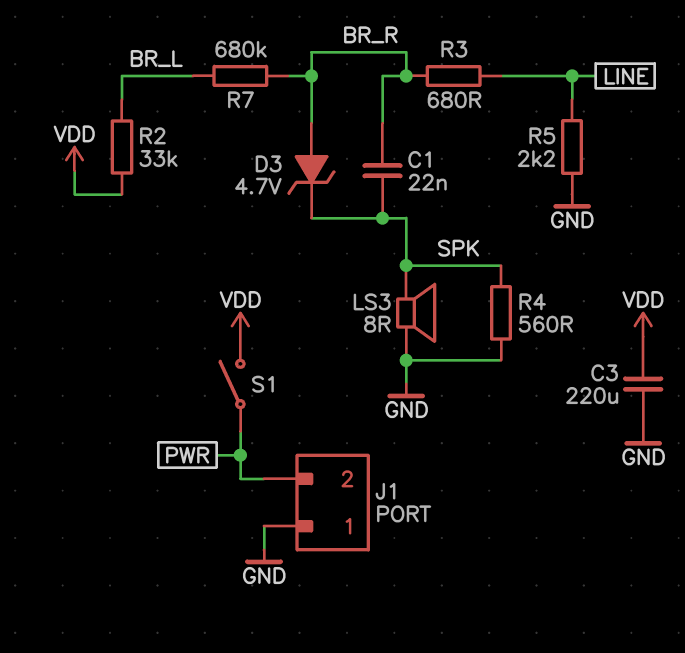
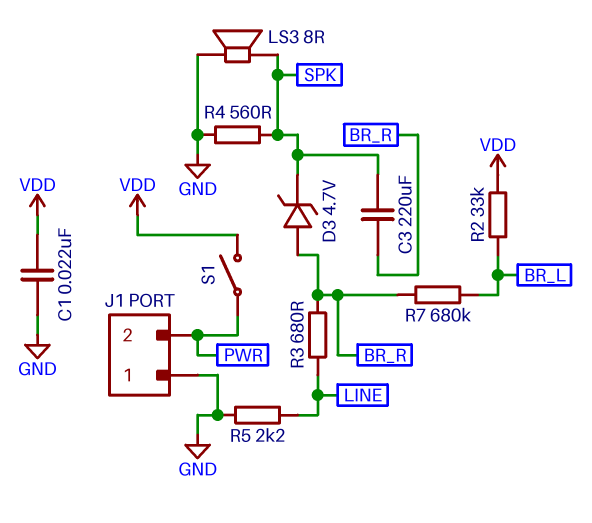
C1: 22nF (BR_R, SPK) -> 22nF (GND, VDD)
C3: 220uF (GND, VDD) -> 220uF (BR_R, SPK)

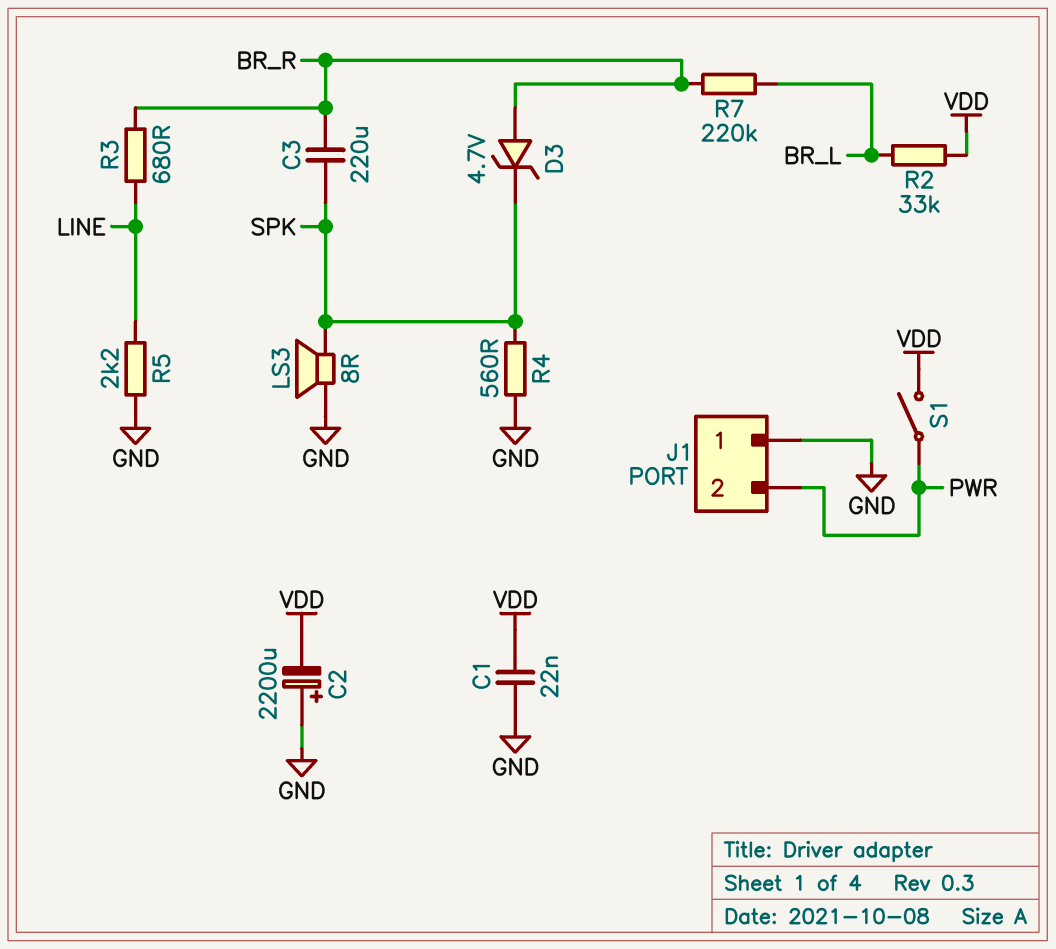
C2: none -> 2200uF (plus GND, minus VDD)
R7: 680k (BR_L, BR_R) -> 220k (BR_L, BR_R)

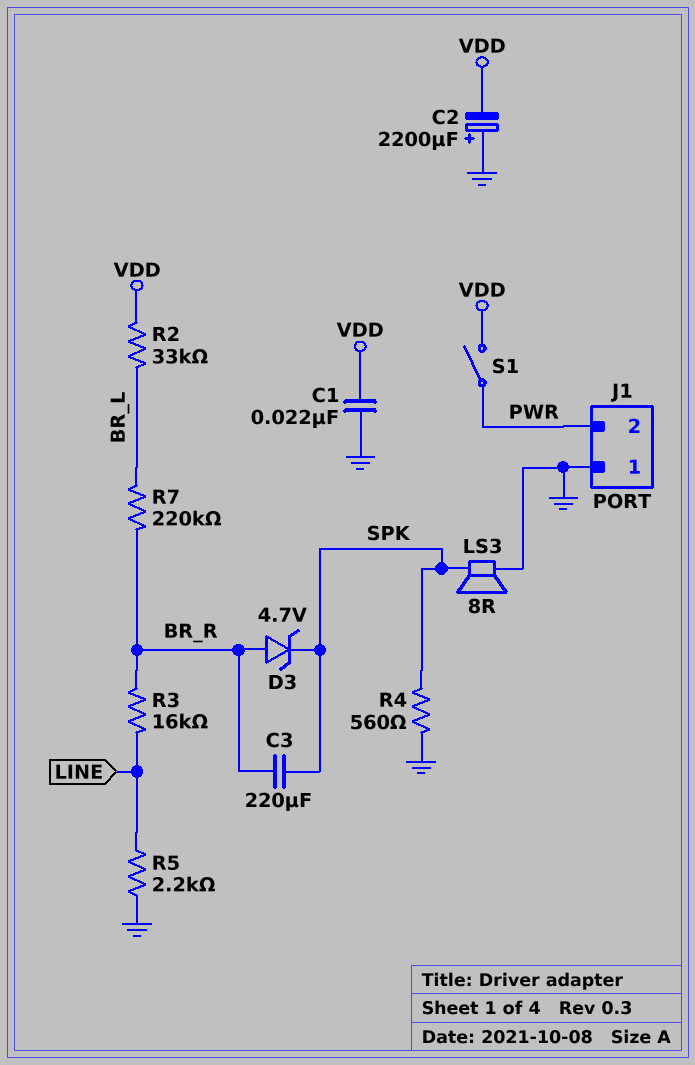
R3: 680 (BR_R, LINE) -> 16k (BR_R, LINE)

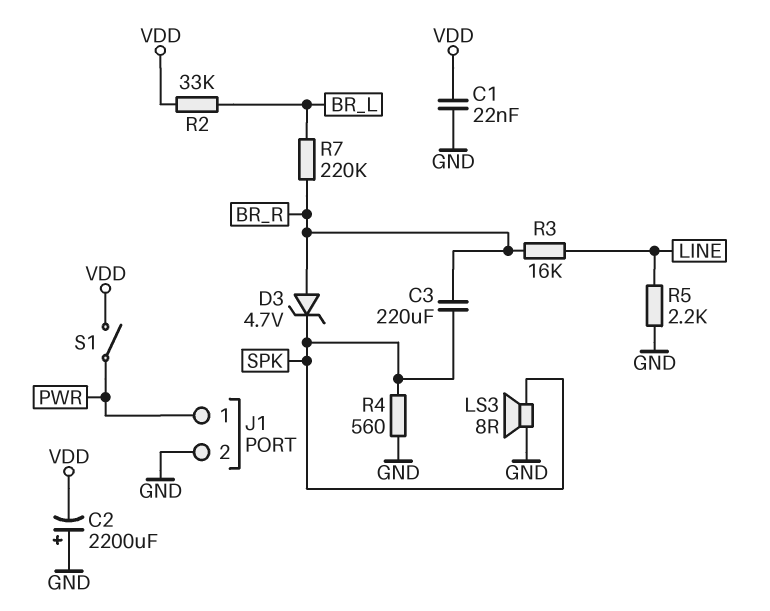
J1 pin 1: GND -> PWR
J1 pin 2: PWR -> GND

